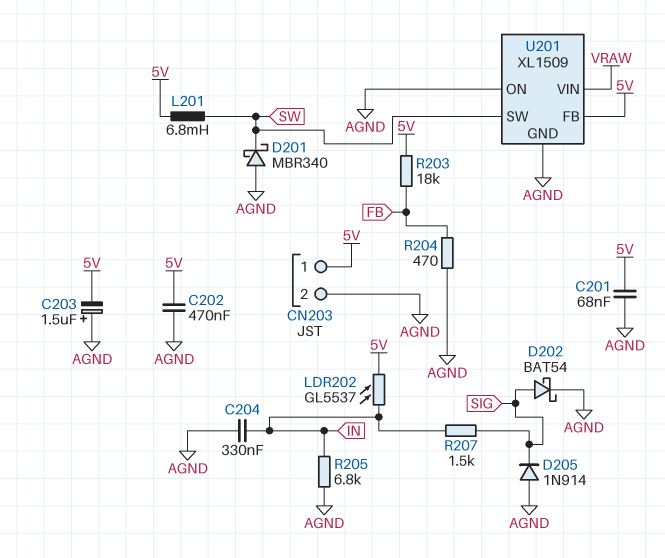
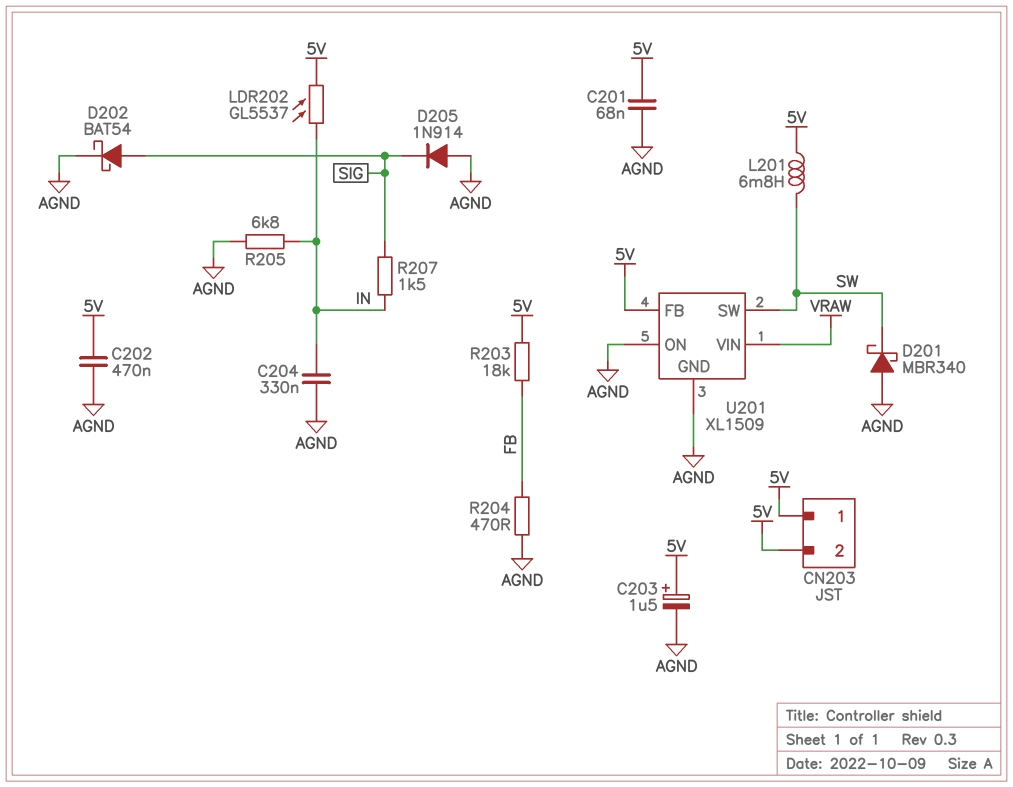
C203: 1.5uF (plus AGND, minus 5V) -> 1.5uF (plus 5V, minus AGND)
CN203 pin 2: AGND -> 5V

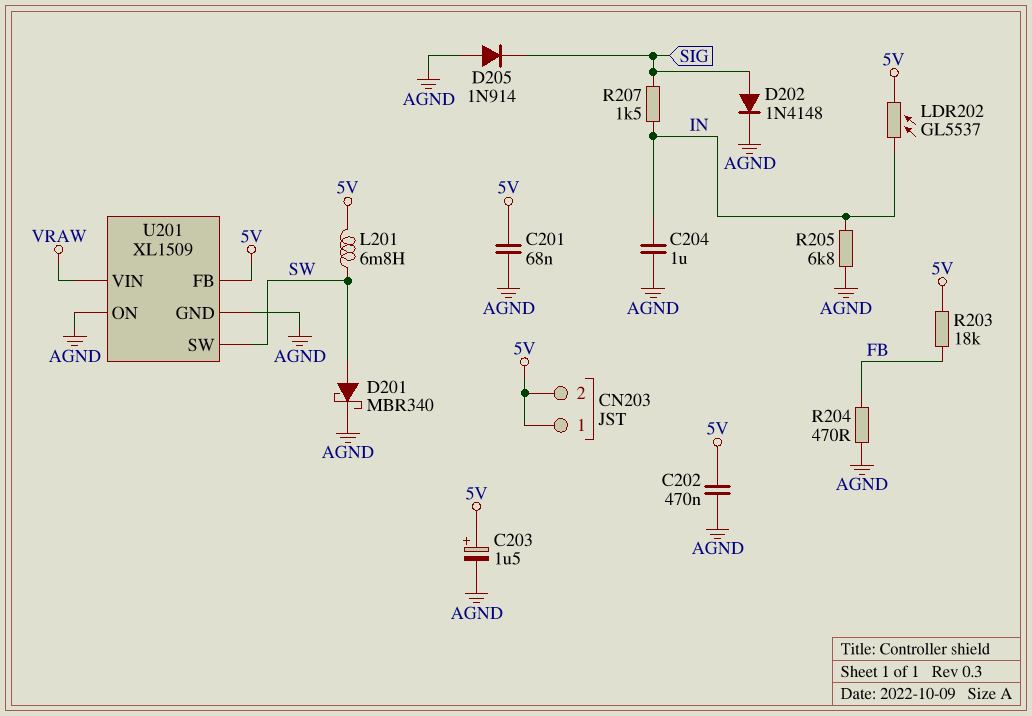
C204: 330nF (AGND, IN) -> 1uF (AGND, IN)
D201: schottky MBR340 (A AGND, K SW) -> schottky MBR340 (A SW, K AGND)
D202: schottky BAT54 (A SIG, K AGND) -> diode 1N4148 (A SIG, K AGND)

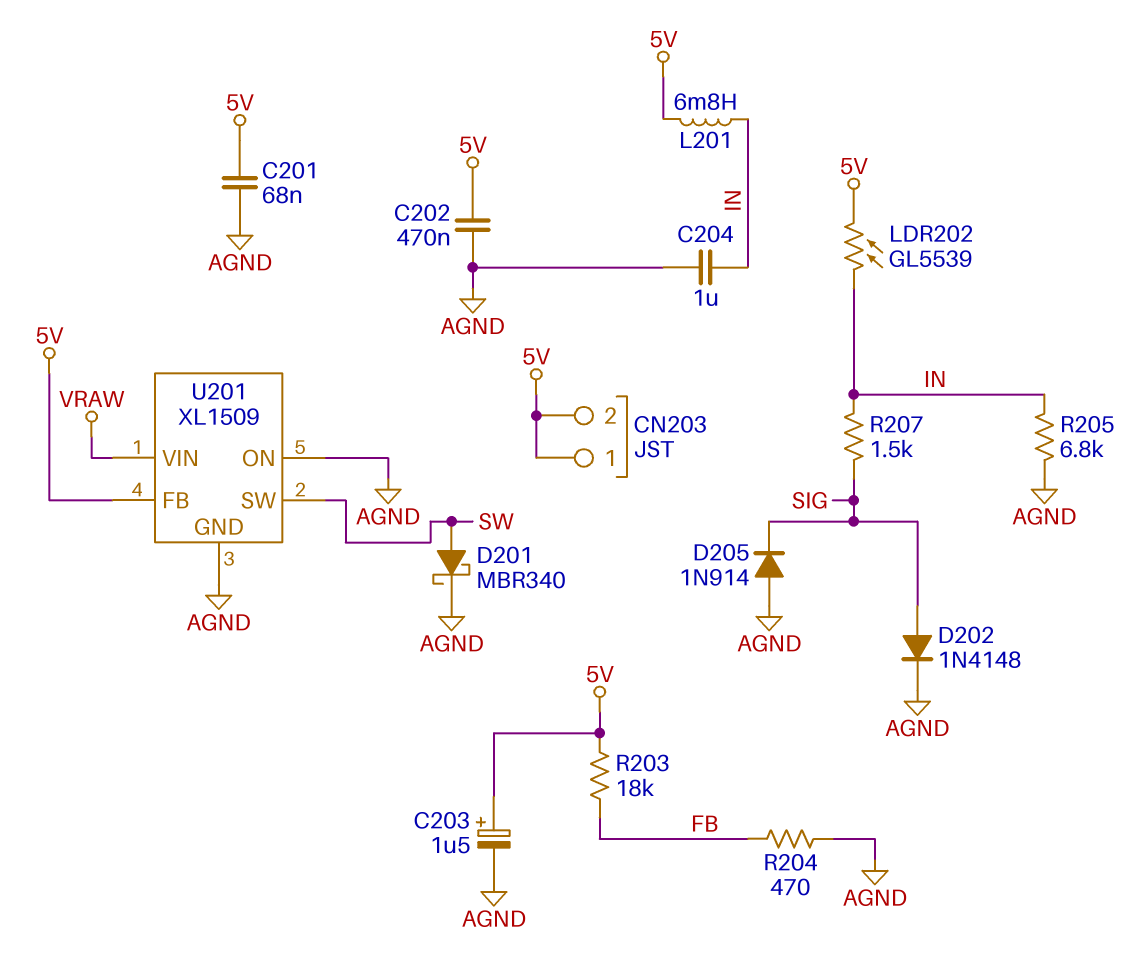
L201: 6.8mH (5V, SW) -> 6.8mH (5V, IN)
LDR202: GL5537 (5V, IN) -> GL5539 (5V, IN)

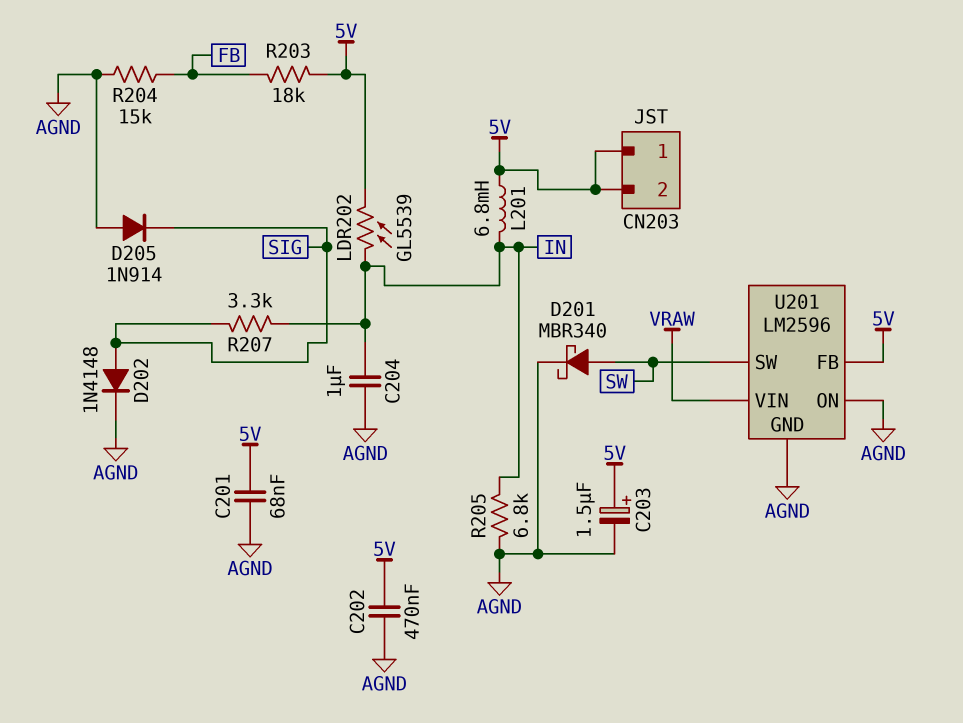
R204: 470 (AGND, FB) -> 15k (AGND, FB)
R207: 1.5k (IN, SIG) -> 3.3k (IN, SIG)
U201: XL1509 -> LM2596

